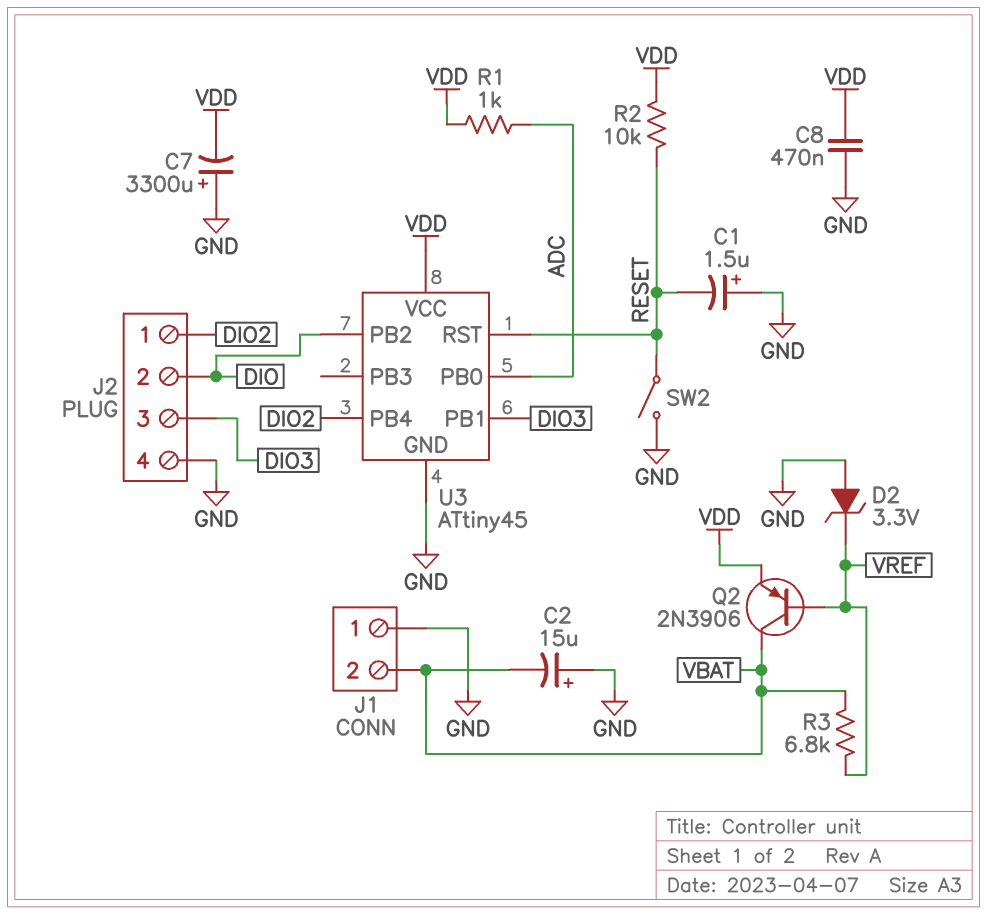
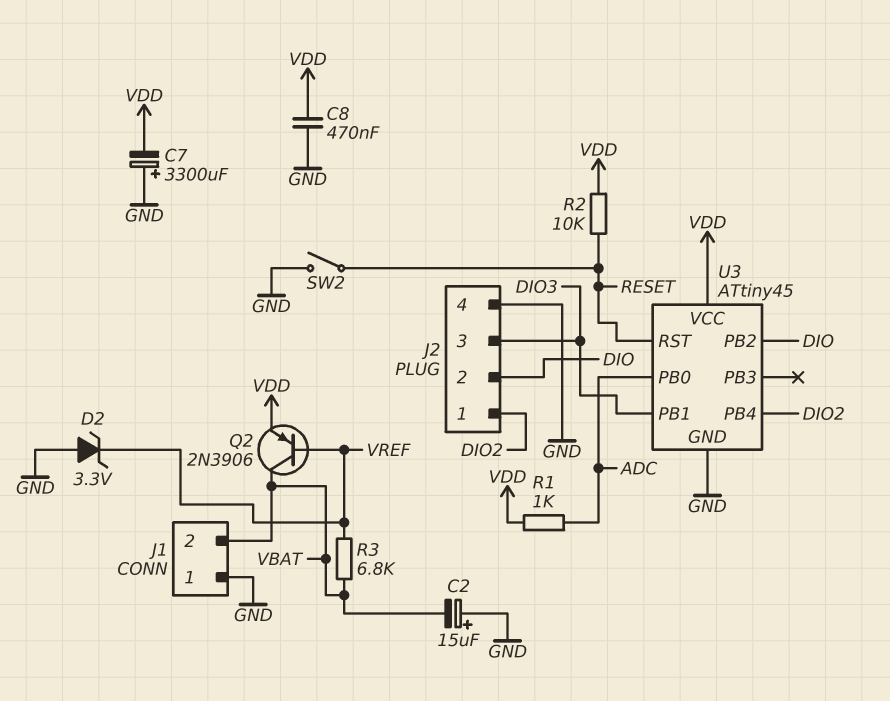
C1: 1.5uF (plus GND, minus RESET) -> none

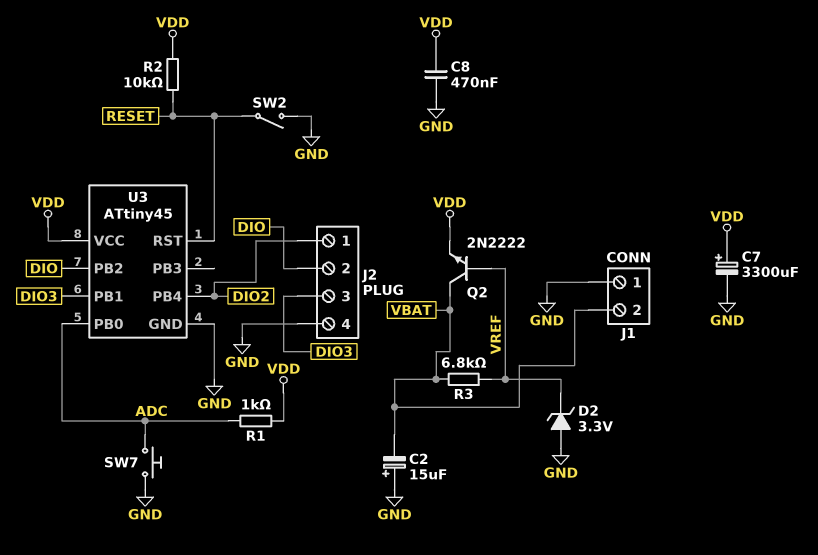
C7: 3300uF (plus GND, minus VDD) -> 3300uF (plus VDD, minus GND)
Q2: PNP 2N3906 (B VREF, C VBAT, E VDD) -> NPN 2N2222 (B VREF, C VBAT, E VDD)
SW7: none -> button (ADC, GND)

